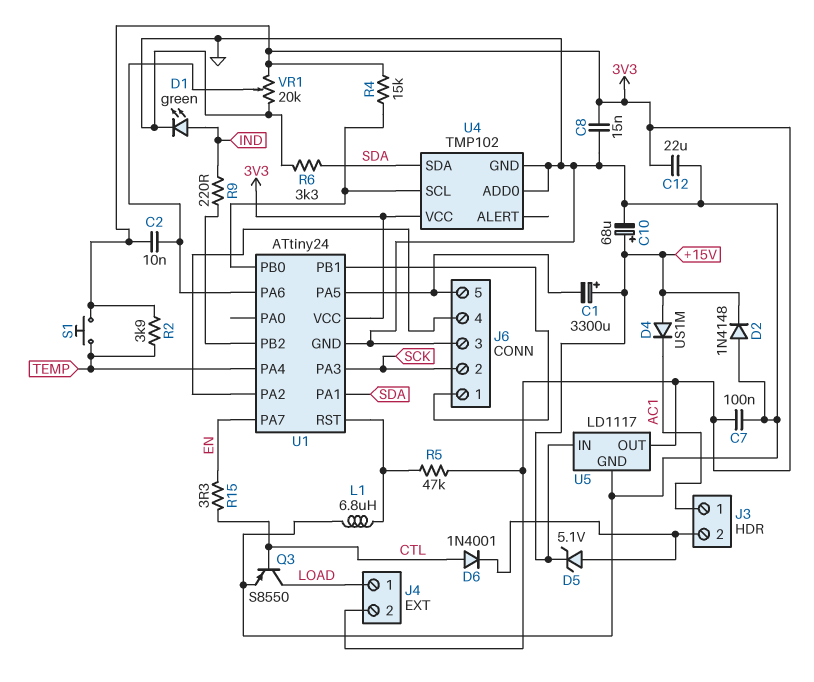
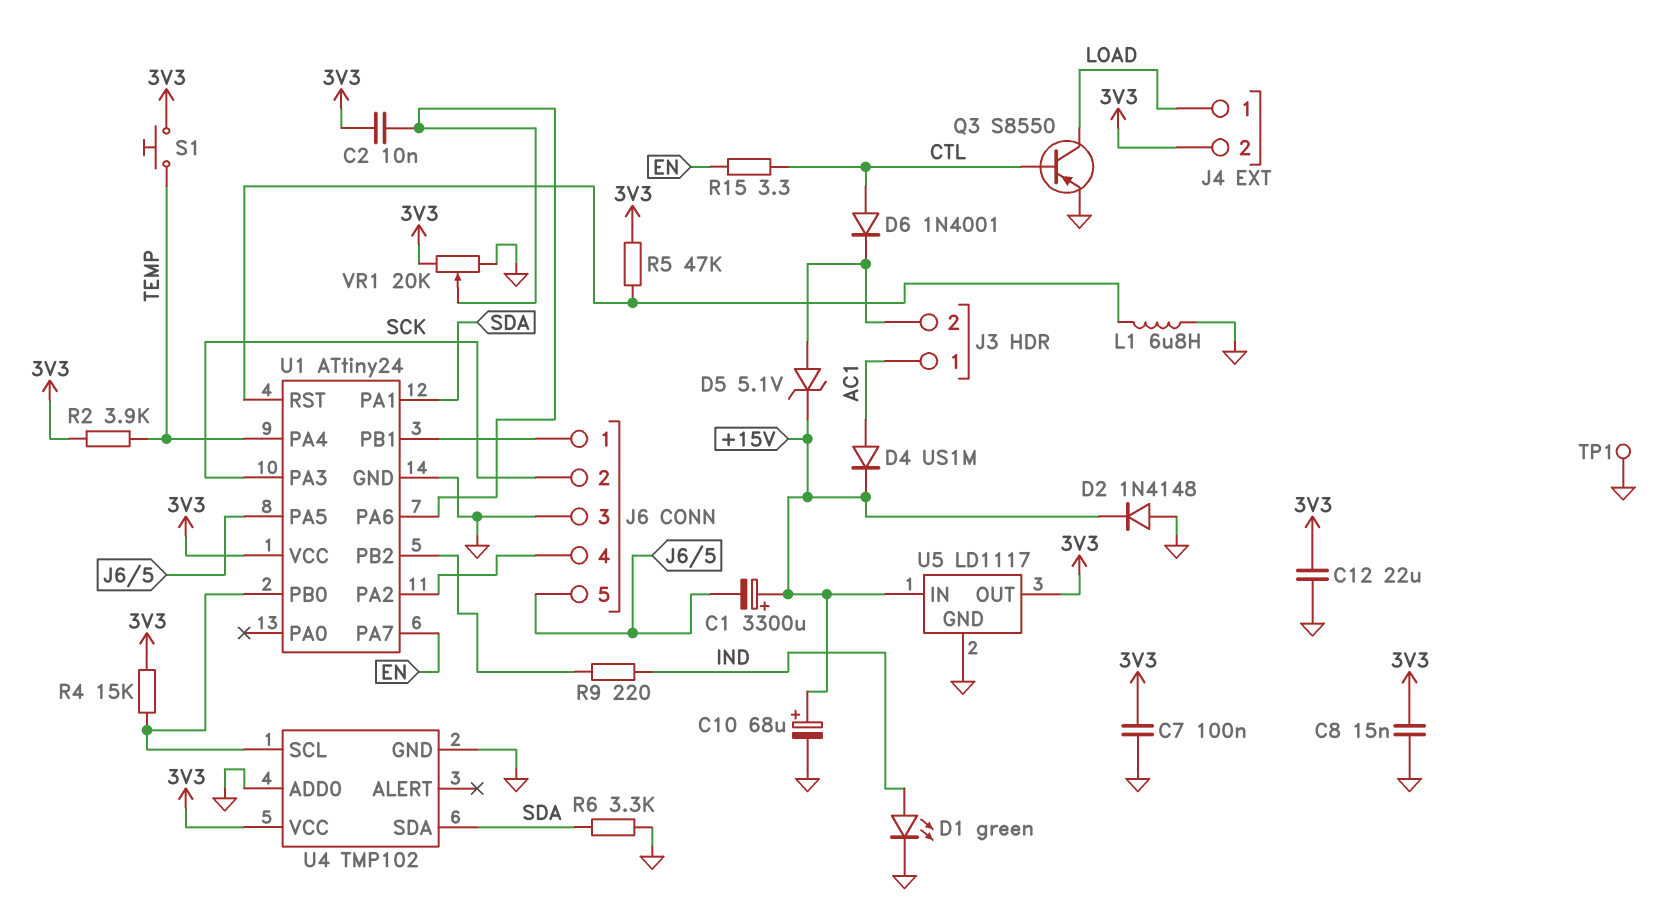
D4: diode US1M (A +15V, K AC1) -> diode US1M (A AC1, K +15V)
TP1: none -> test point (GND)

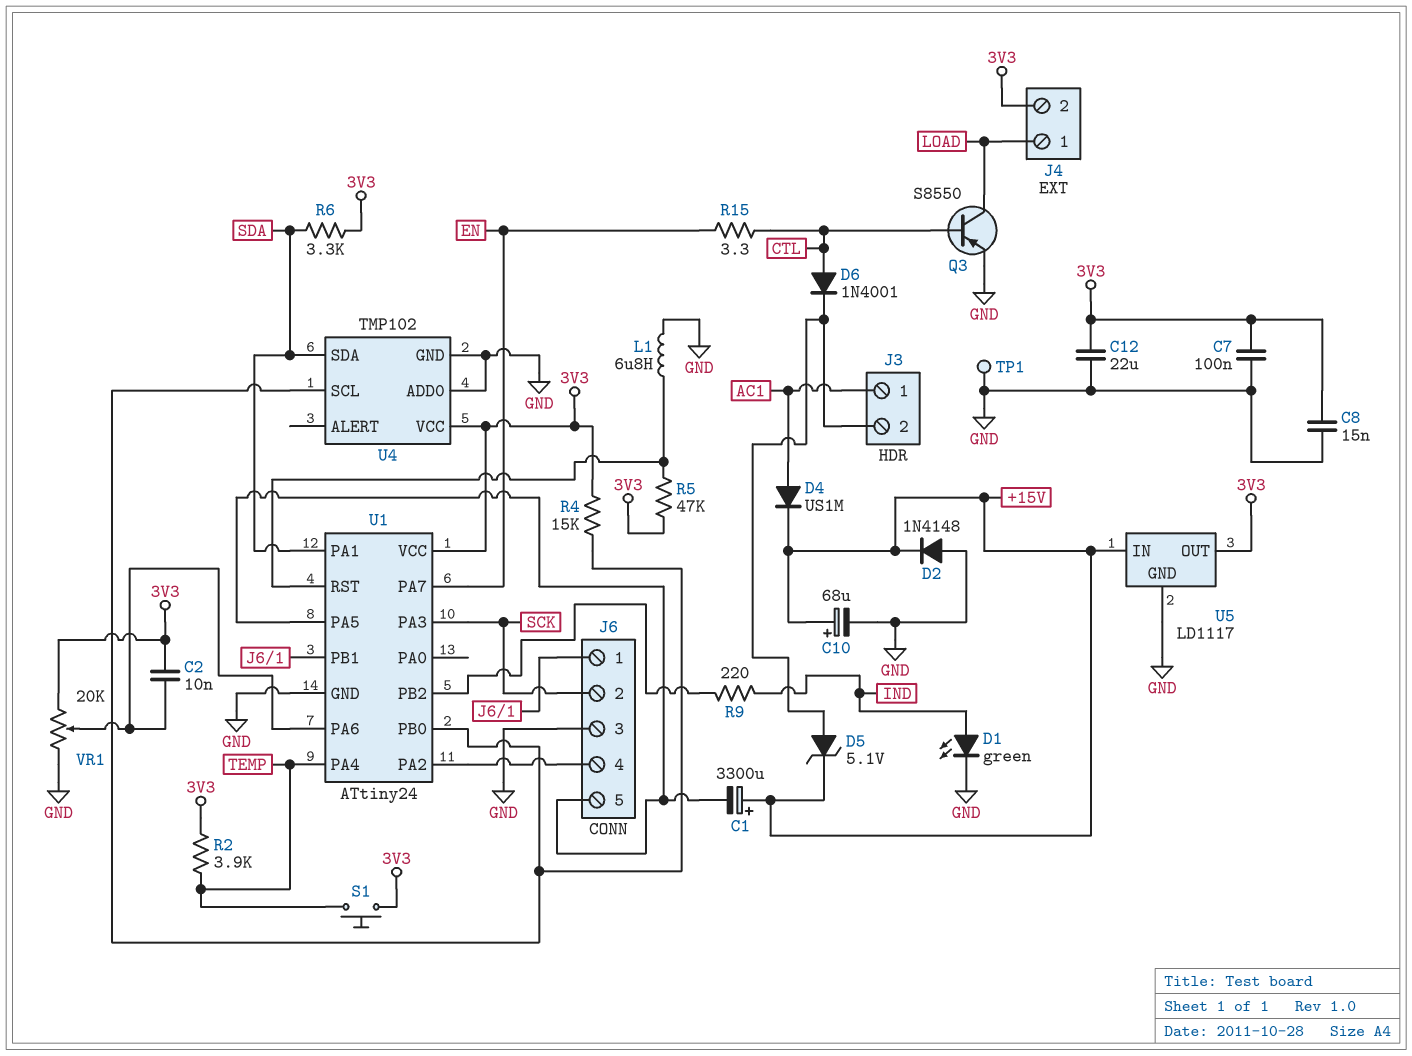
R6: 3.3k (GND, SDA) -> 3.3k (3V3, SDA)

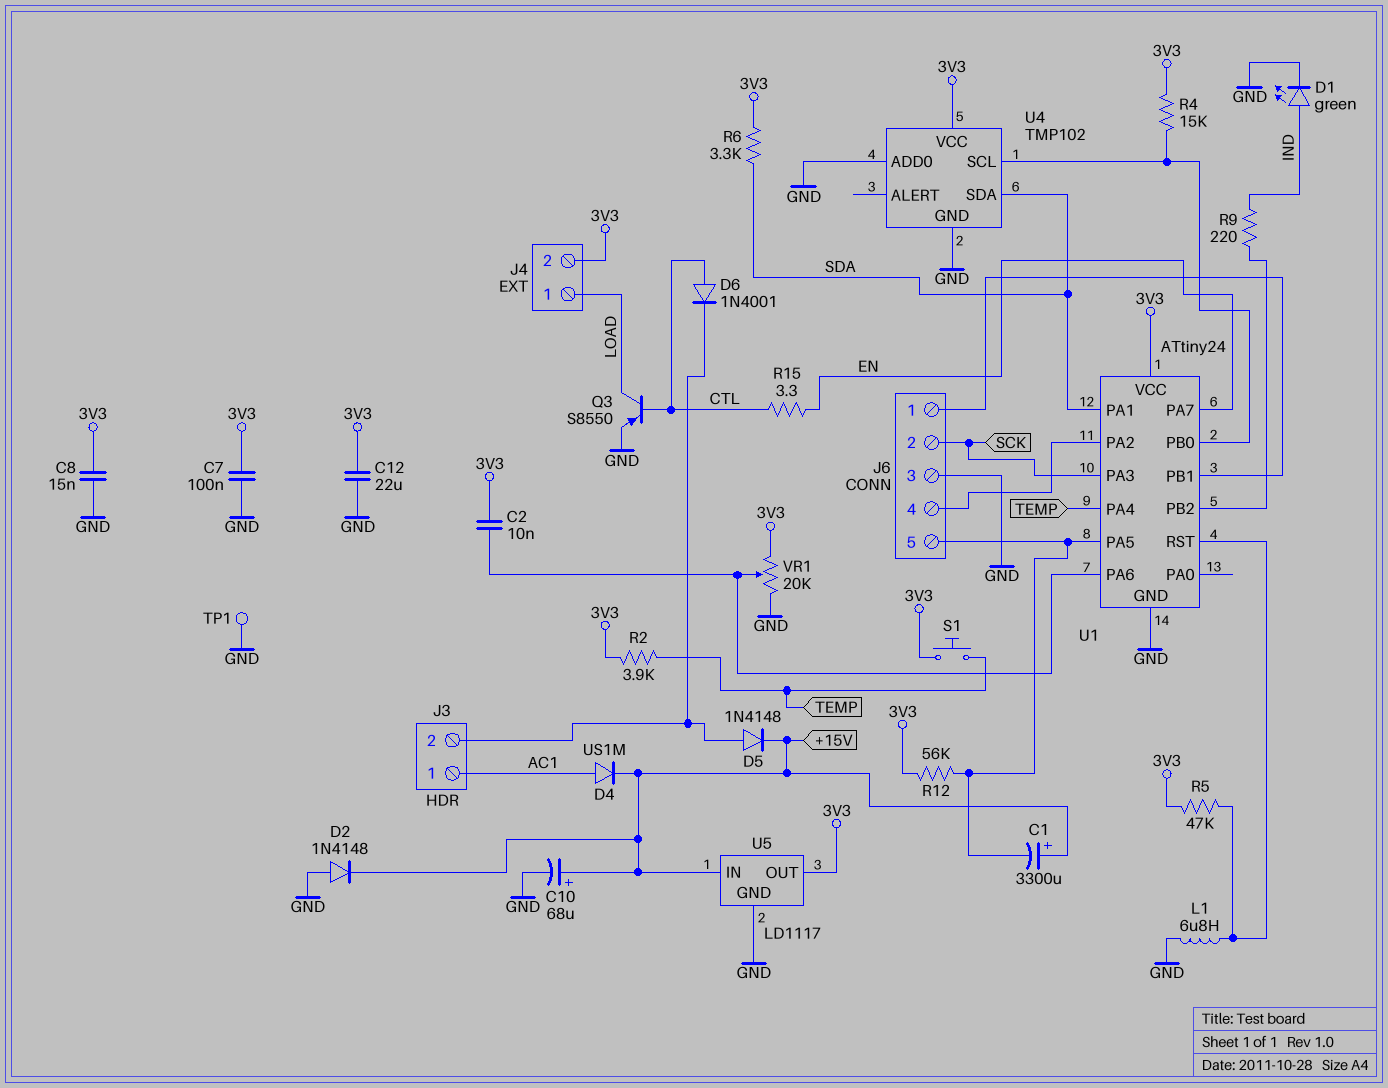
D5: zener 5.1V (A J3/2, K +15V) -> diode 1N4148 (A J3/2, K +15V)
R12: none -> 56k (3V3, J6/5)

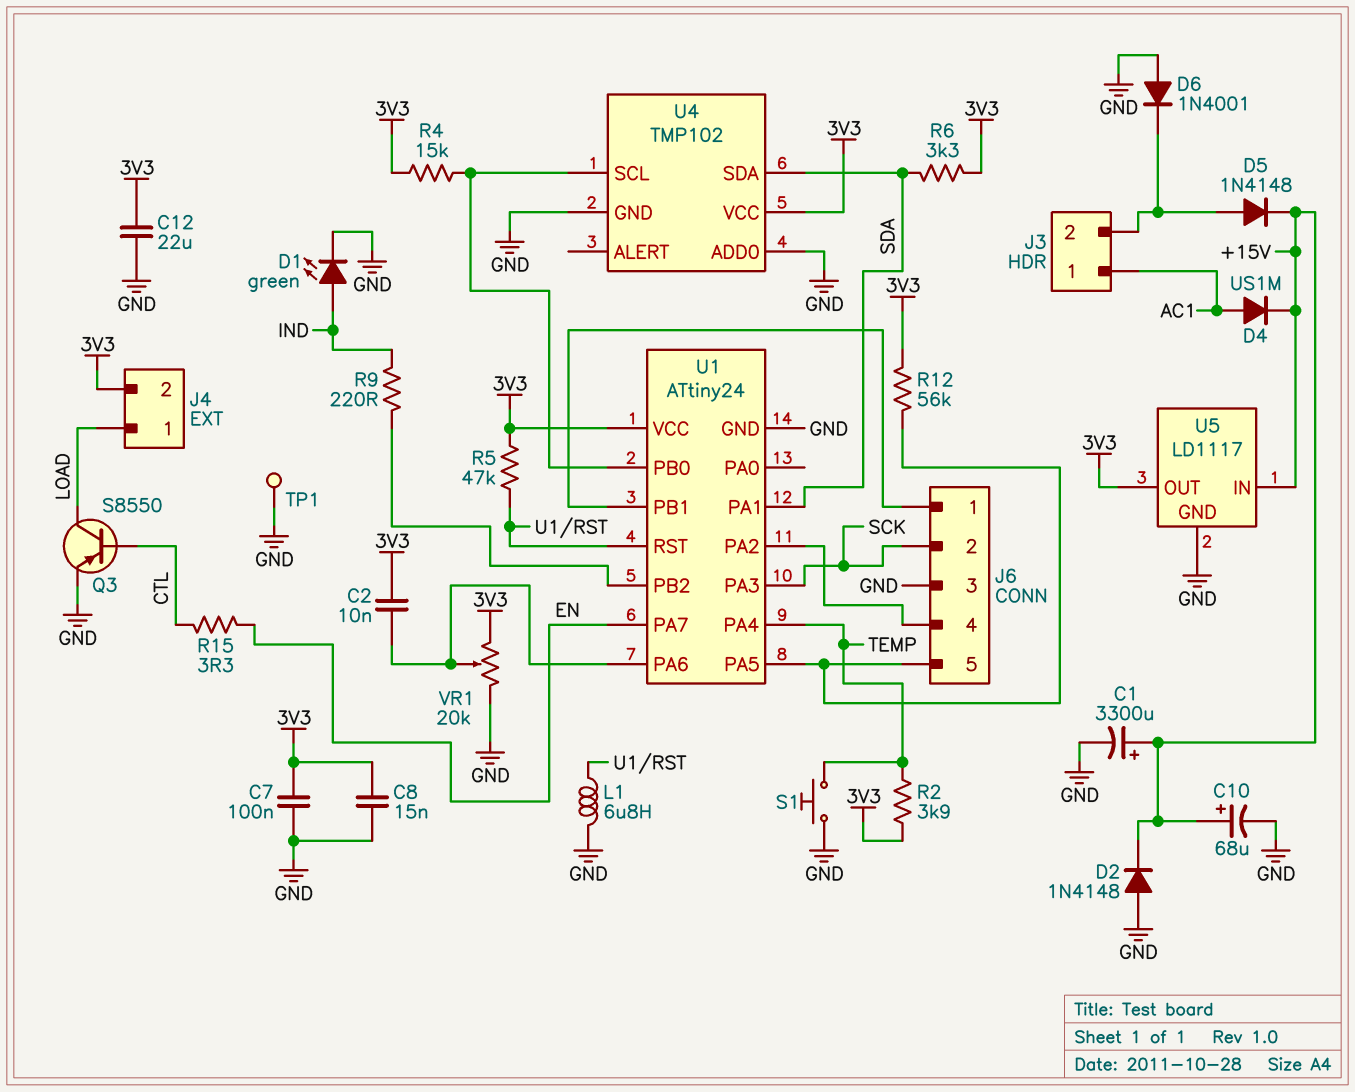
C1: 3300uF (plus +15V, minus J6/5) -> 3300uF (plus +15V, minus GND)
D6: diode 1N4001 (A CTL, K J3/2) -> diode 1N4001 (A GND, K J3/2)
S1: button (3V3, TEMP) -> button (GND, TEMP)

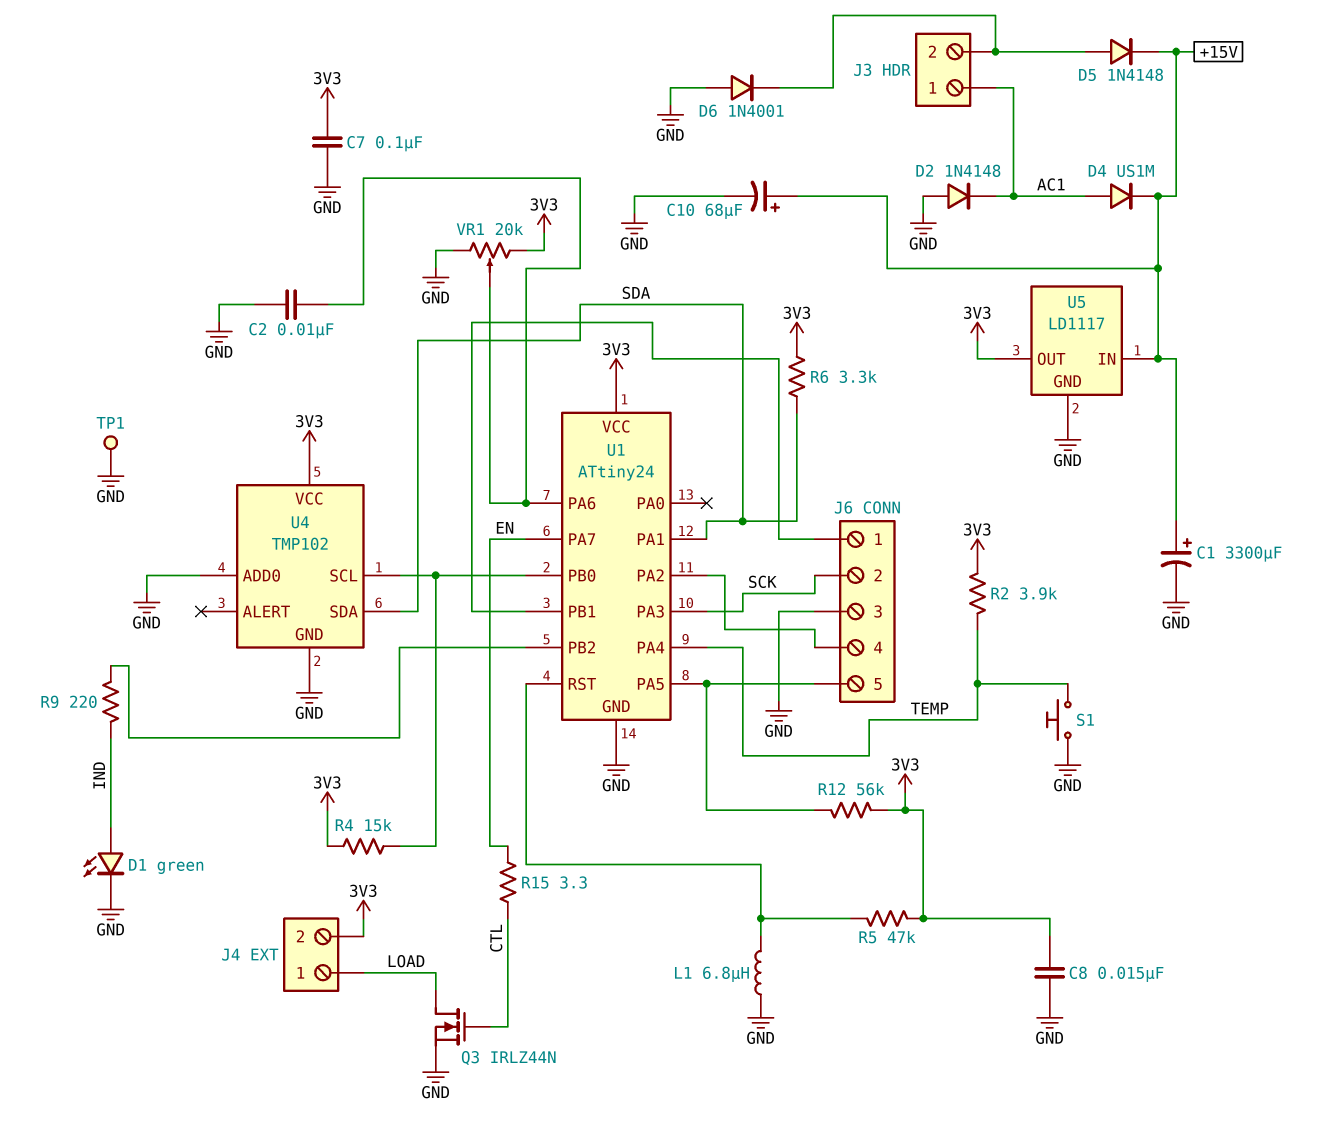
C2: 10nF (3V3, U1/PA6) -> 10nF (GND, U1/PA6)
C12: 22uF (3V3, GND) -> none
D2: diode 1N4148 (A GND, K +15V) -> diode 1N4148 (A GND, K AC1)
Q3: PNP S8550 (B CTL, C LOAD, E GND) -> NMOS IRLZ44N (G CTL, D LOAD, S GND)

